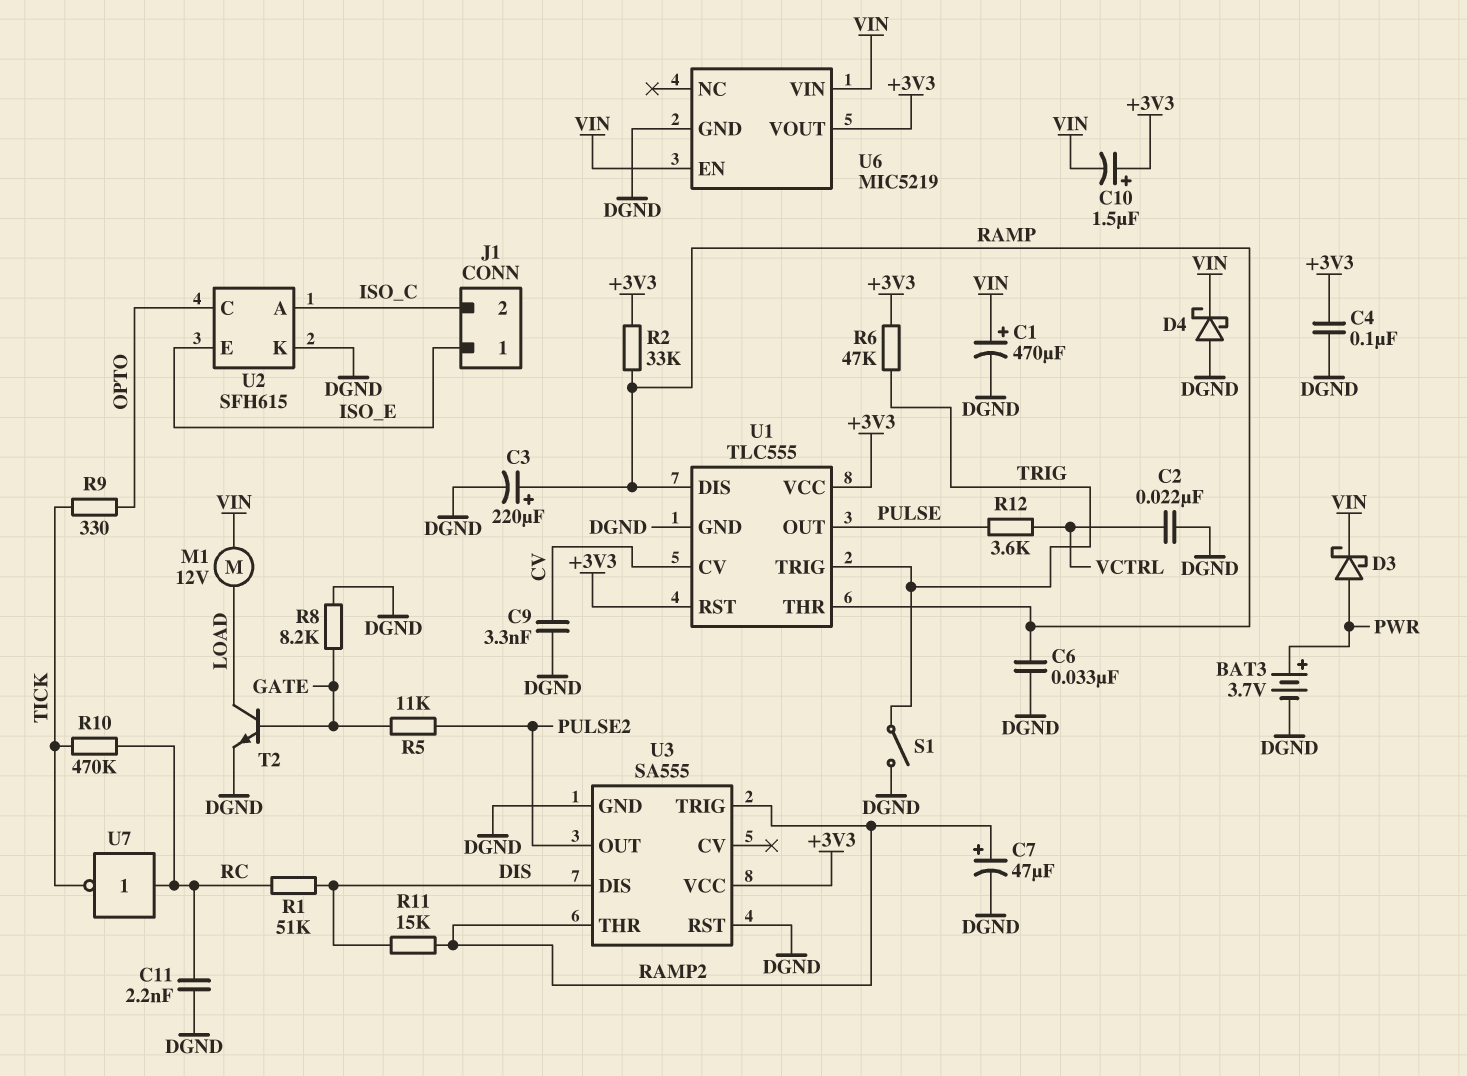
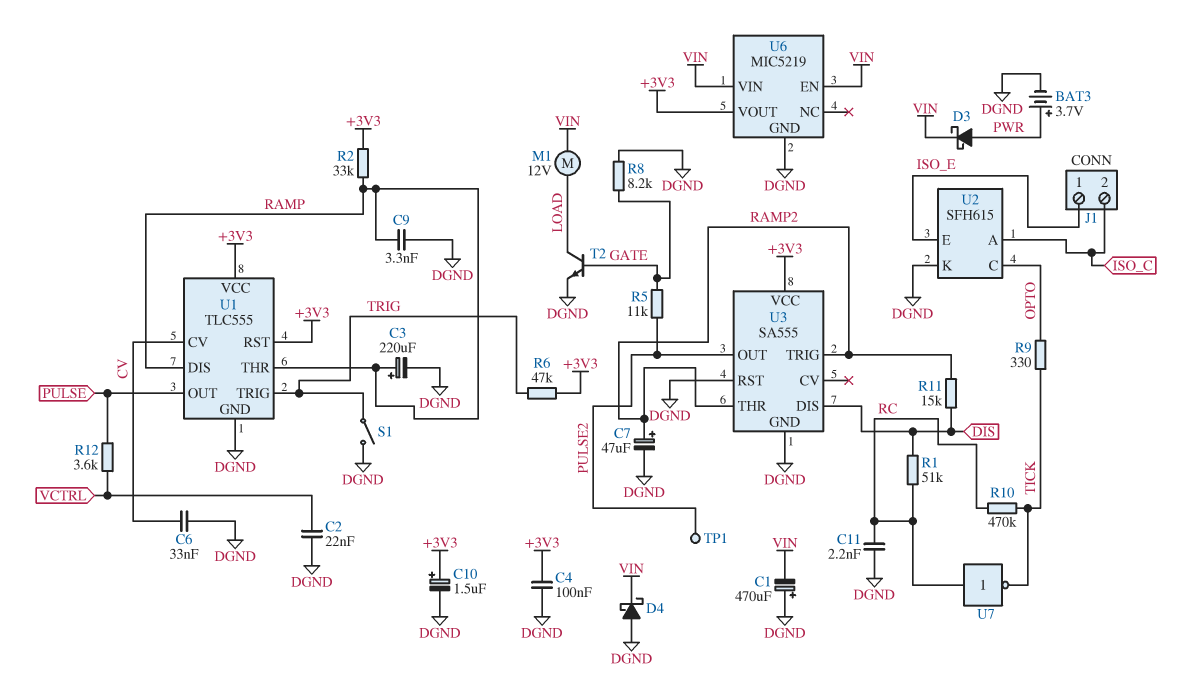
C1: 470uF (plus VIN, minus DGND) -> 470uF (plus DGND, minus VIN)
C6: 33nF (DGND, RAMP) -> 33nF (CV, DGND)
C9: 3.3nF (CV, DGND) -> 3.3nF (DGND, RAMP)
C10: 1.5uF (plus +3V3, minus VIN) -> 1.5uF (plus +3V3, minus DGND)
TP1: none -> test point (PULSE2)

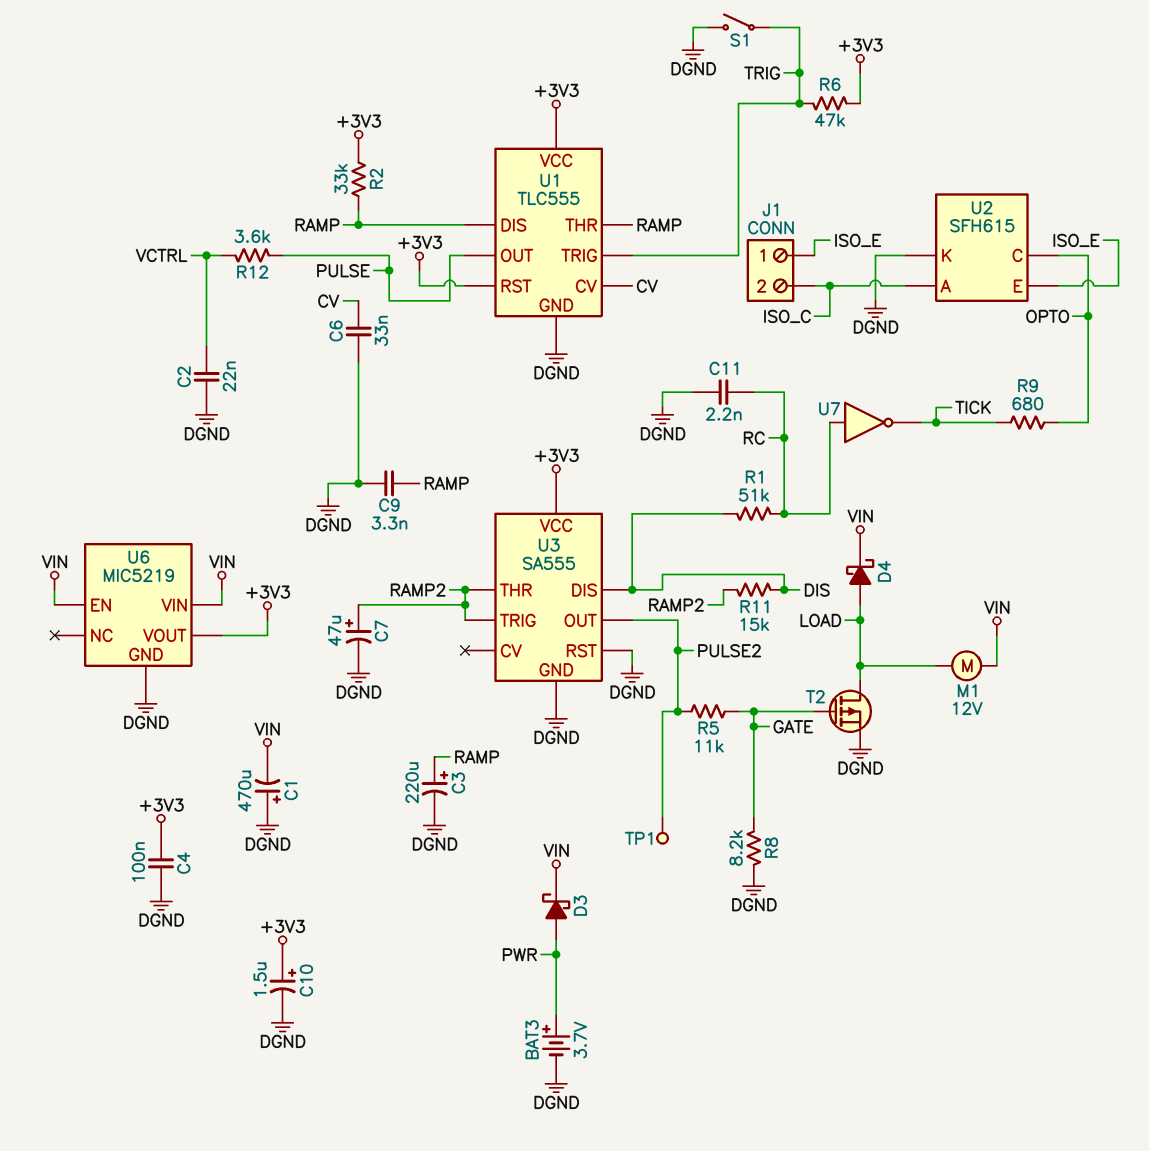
D4: schottky (A DGND, K VIN) -> schottky (A LOAD, K VIN)
R9: 330 (OPTO, TICK) -> 680 (OPTO, TICK)
R10: 470k (RC, TICK) -> none
T2: NPN (B GATE, C LOAD, E DGND) -> PMOS (G GATE, D LOAD, S DGND)

